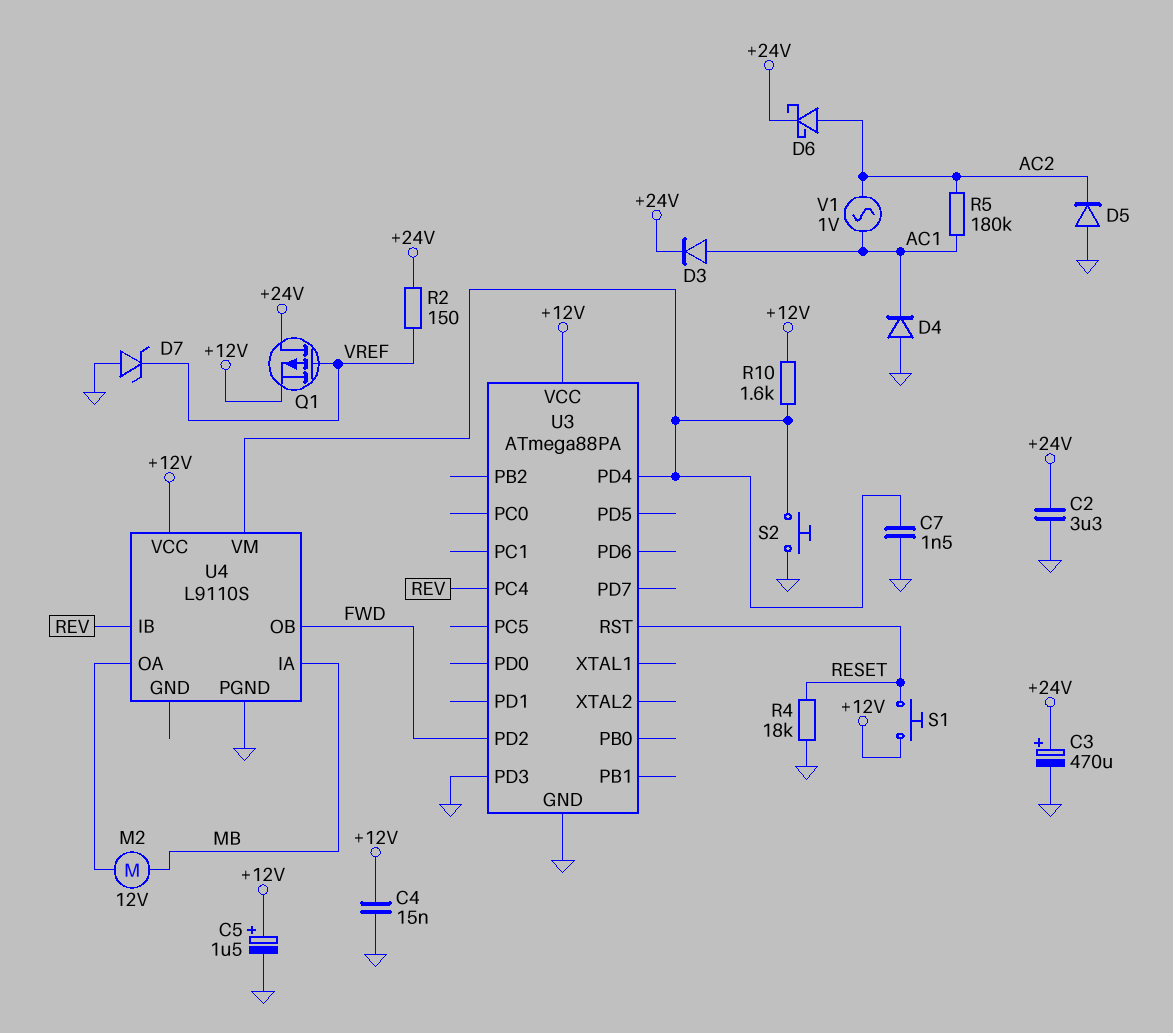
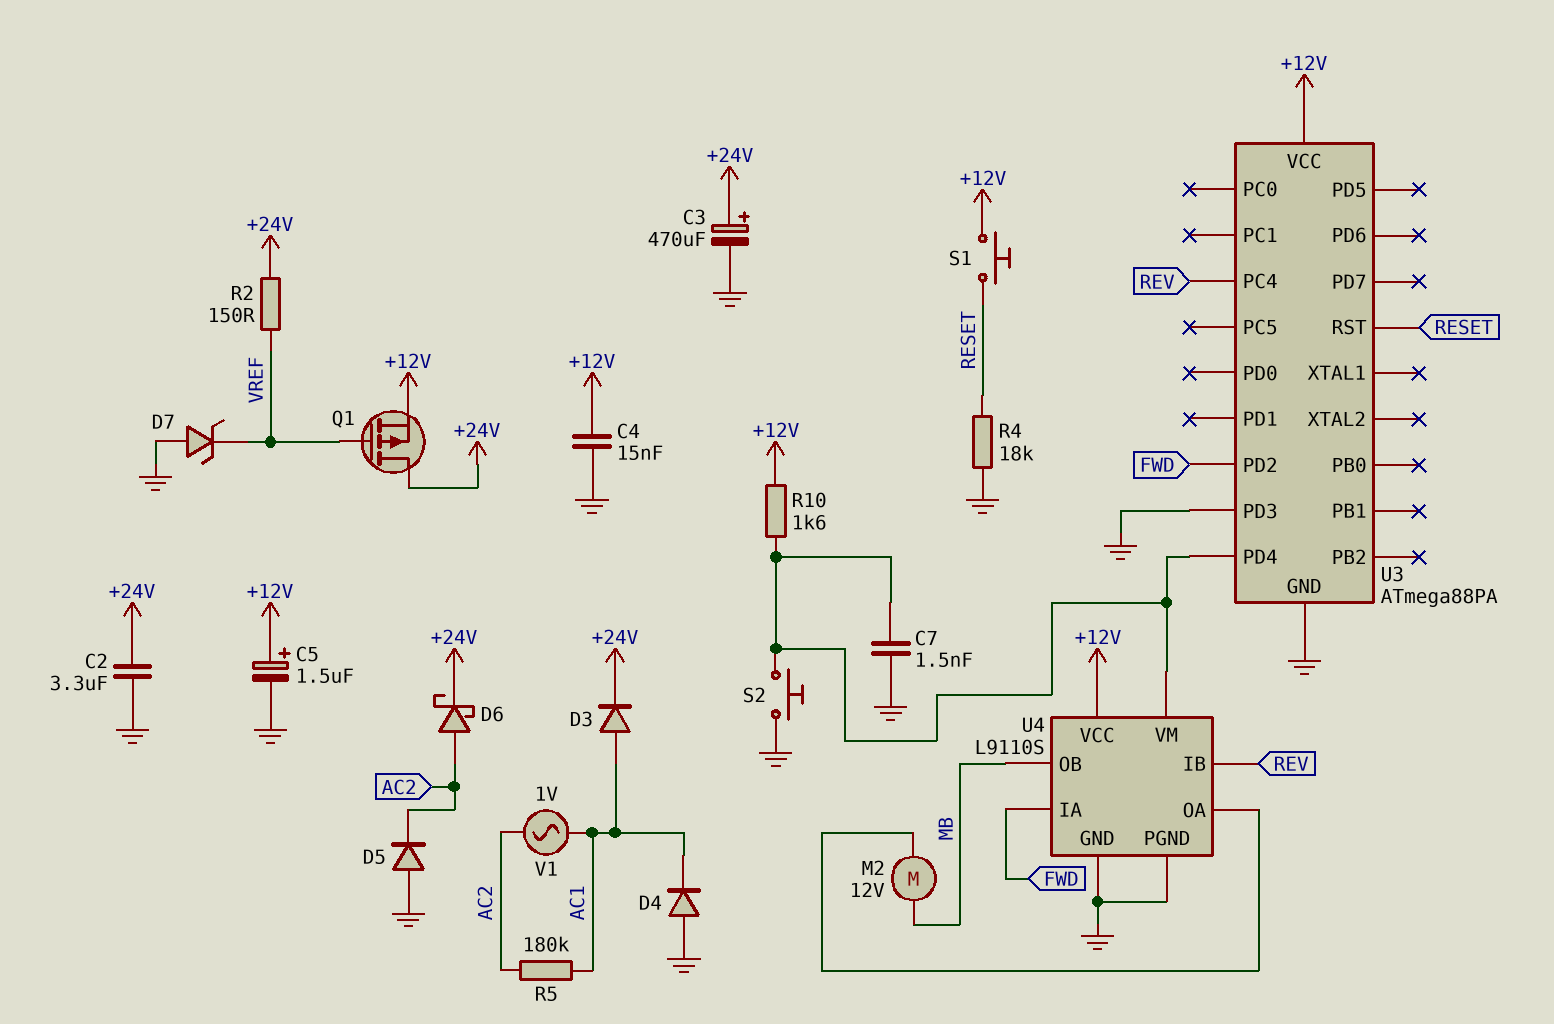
U4 pin GND: none -> GND
U4 pin IA: MB -> FWD
U4 pin OB: FWD -> MB

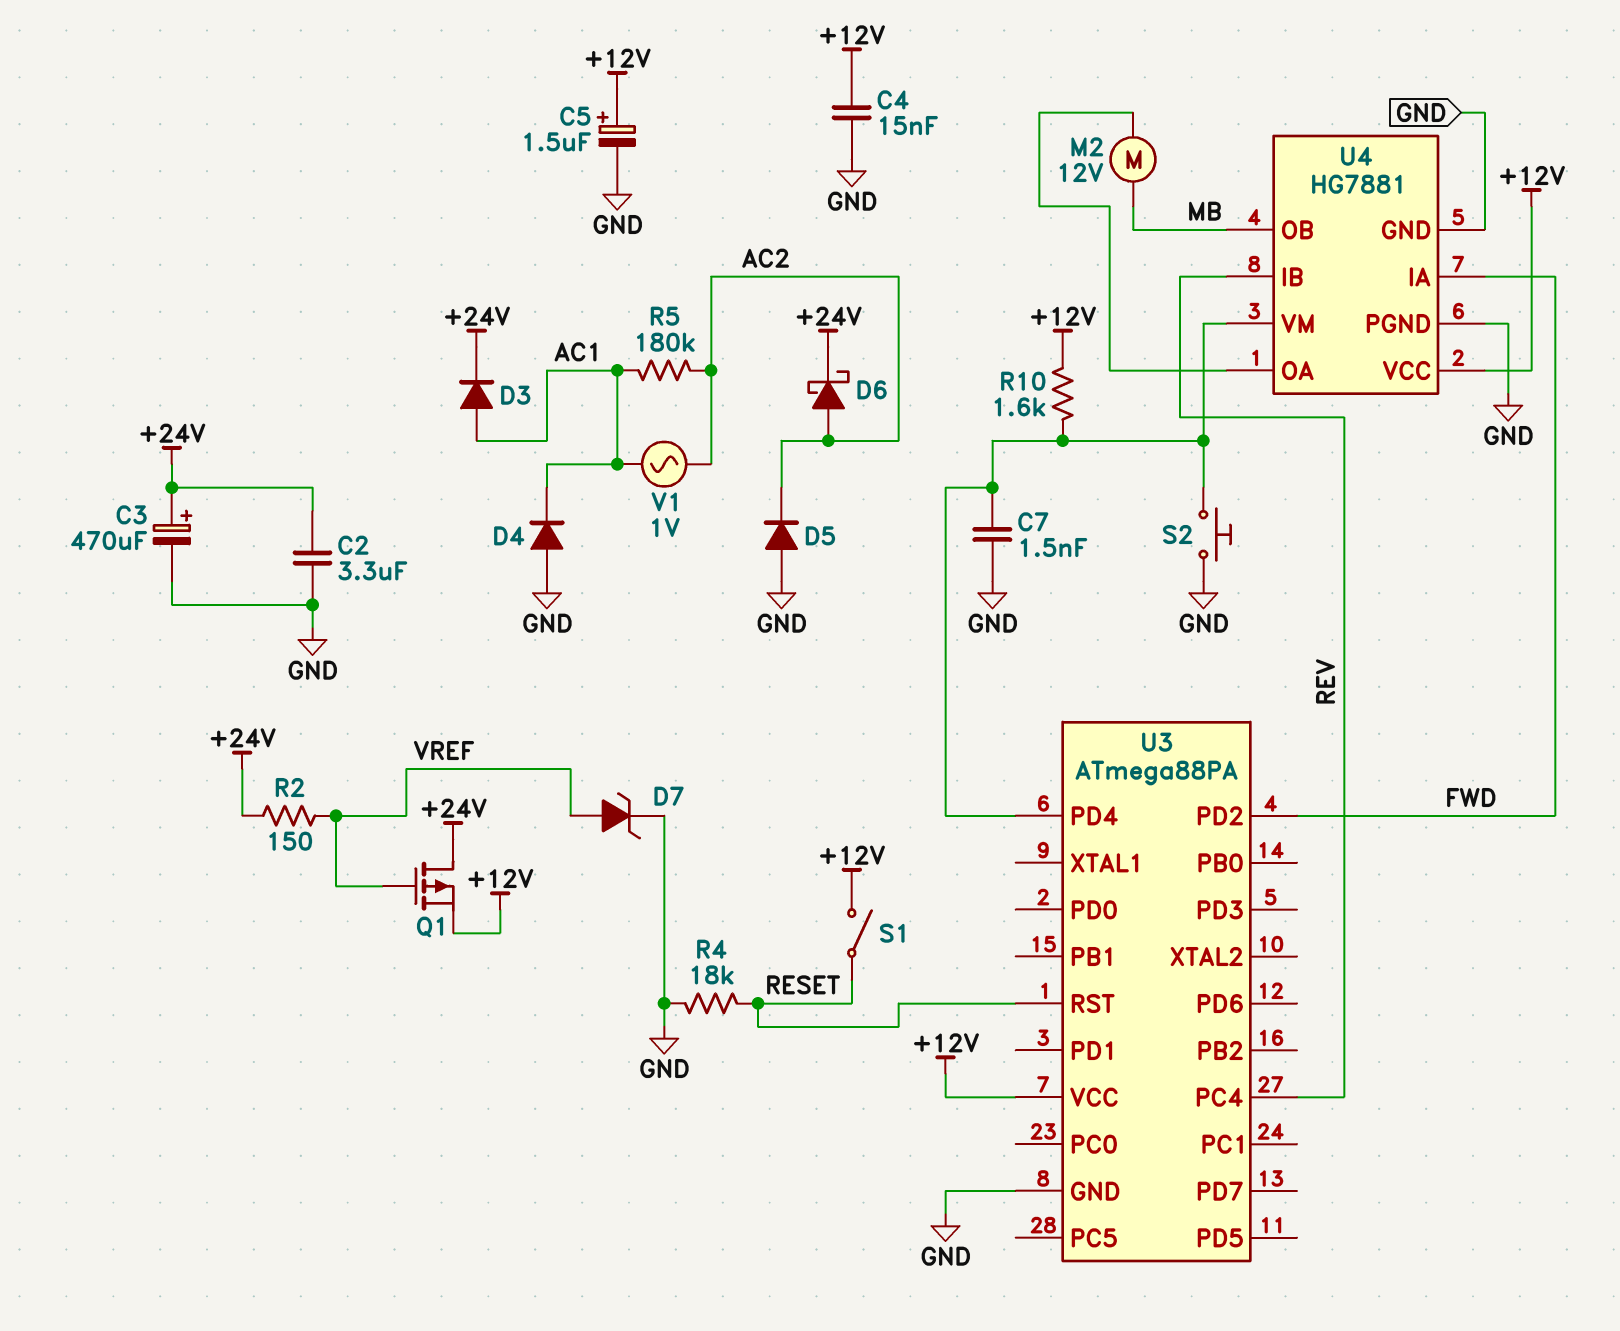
D7: zener (A GND, K VREF) -> zener (A VREF, K GND)
S1: button (+12V, RESET) -> switch (+12V, RESET)
U3 pin PD3: GND -> none
U4: L9110S -> HG7881

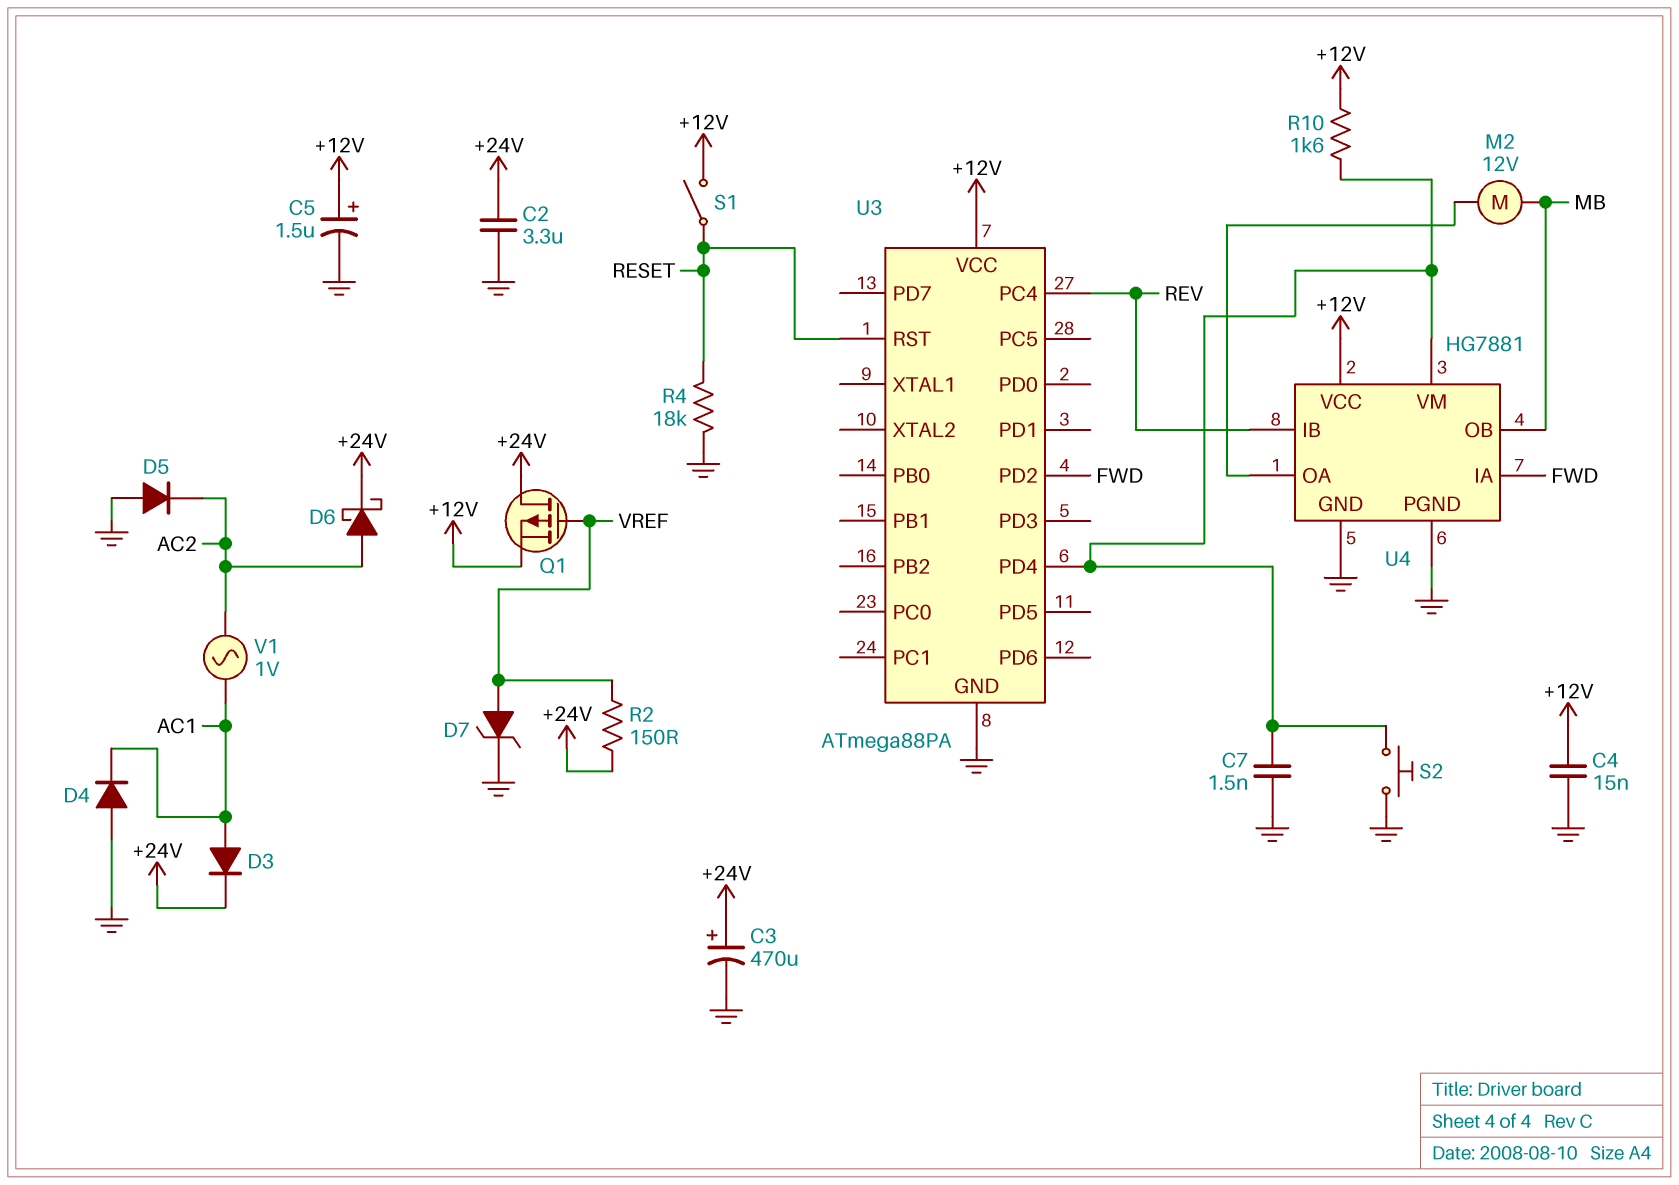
R5: 180k (AC1, AC2) -> none

